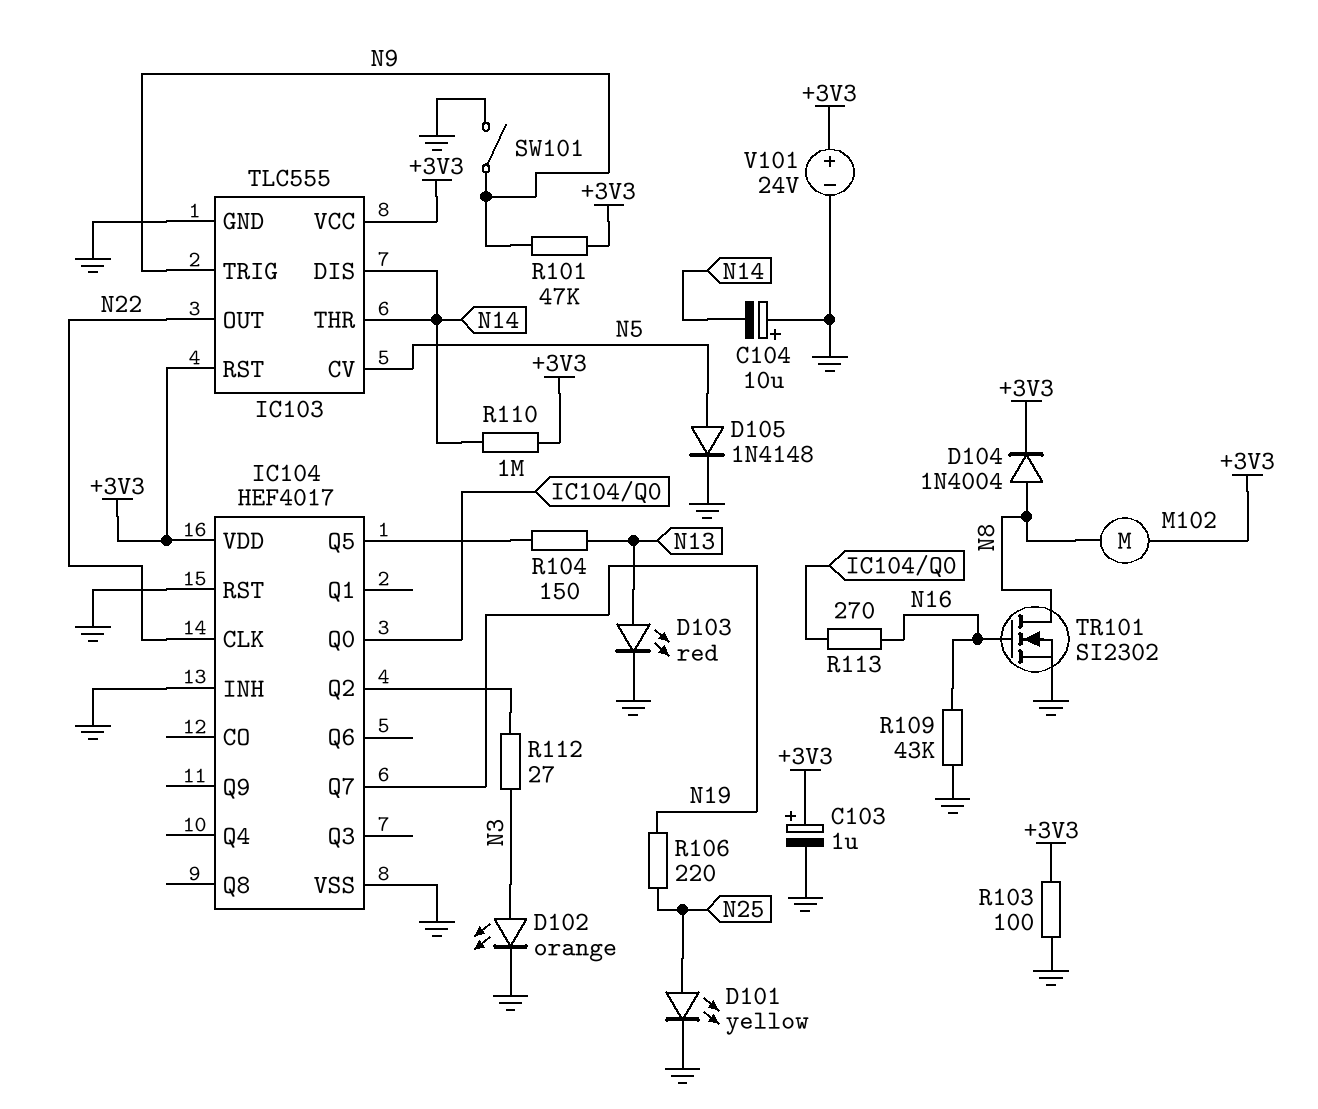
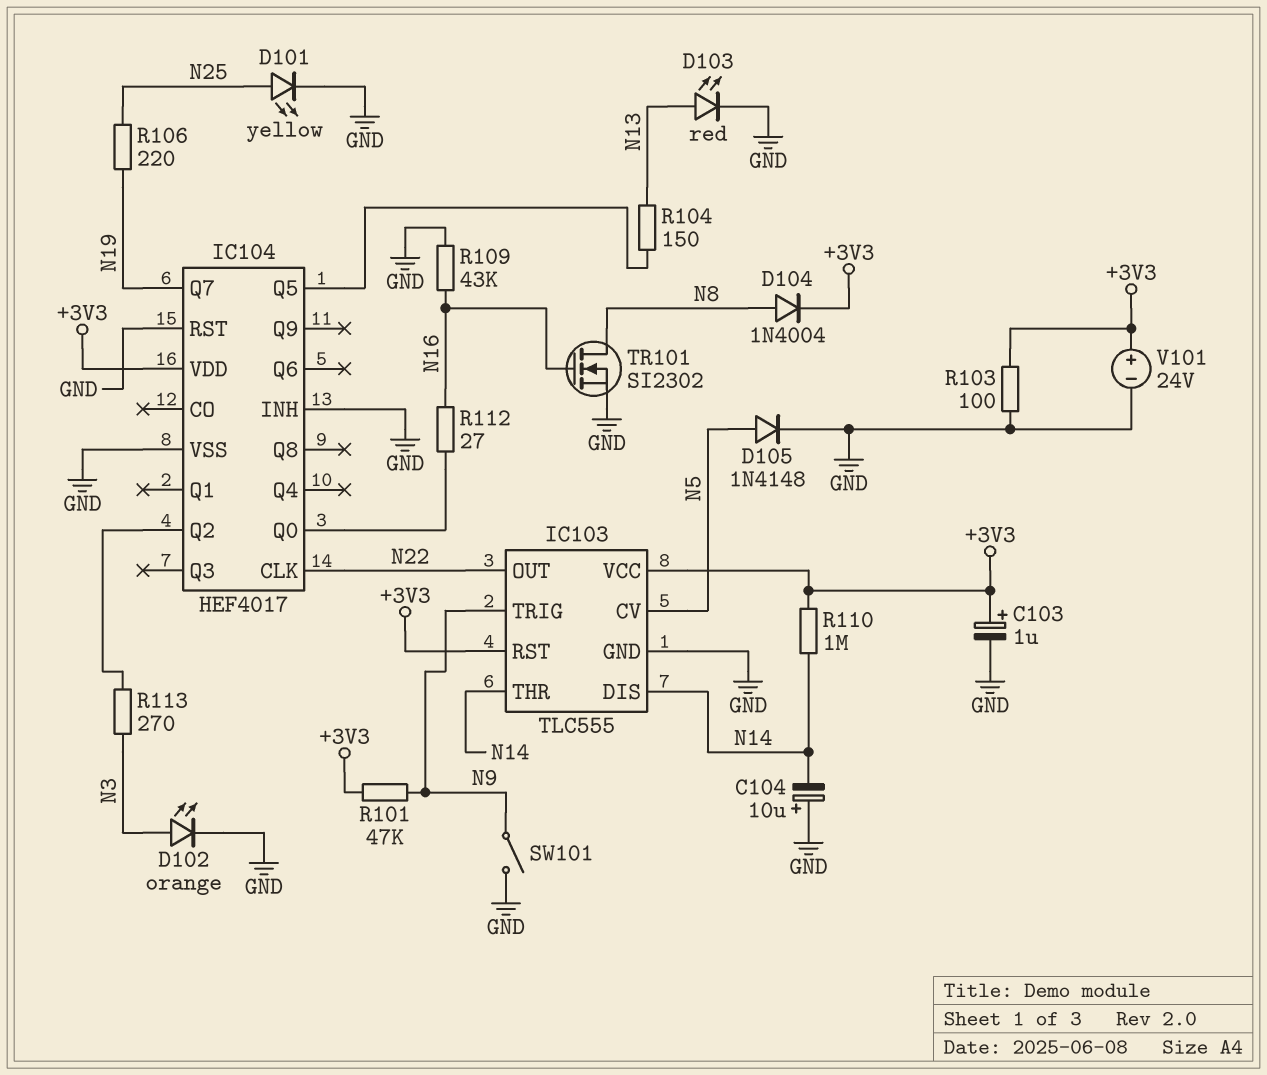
M102: motor (+3V3, N8) -> none
R112: 27 (IC104/Q2, N3) -> 27 (IC104/Q0, N16)
R113: 270 (IC104/Q0, N16) -> 270 (IC104/Q2, N3)

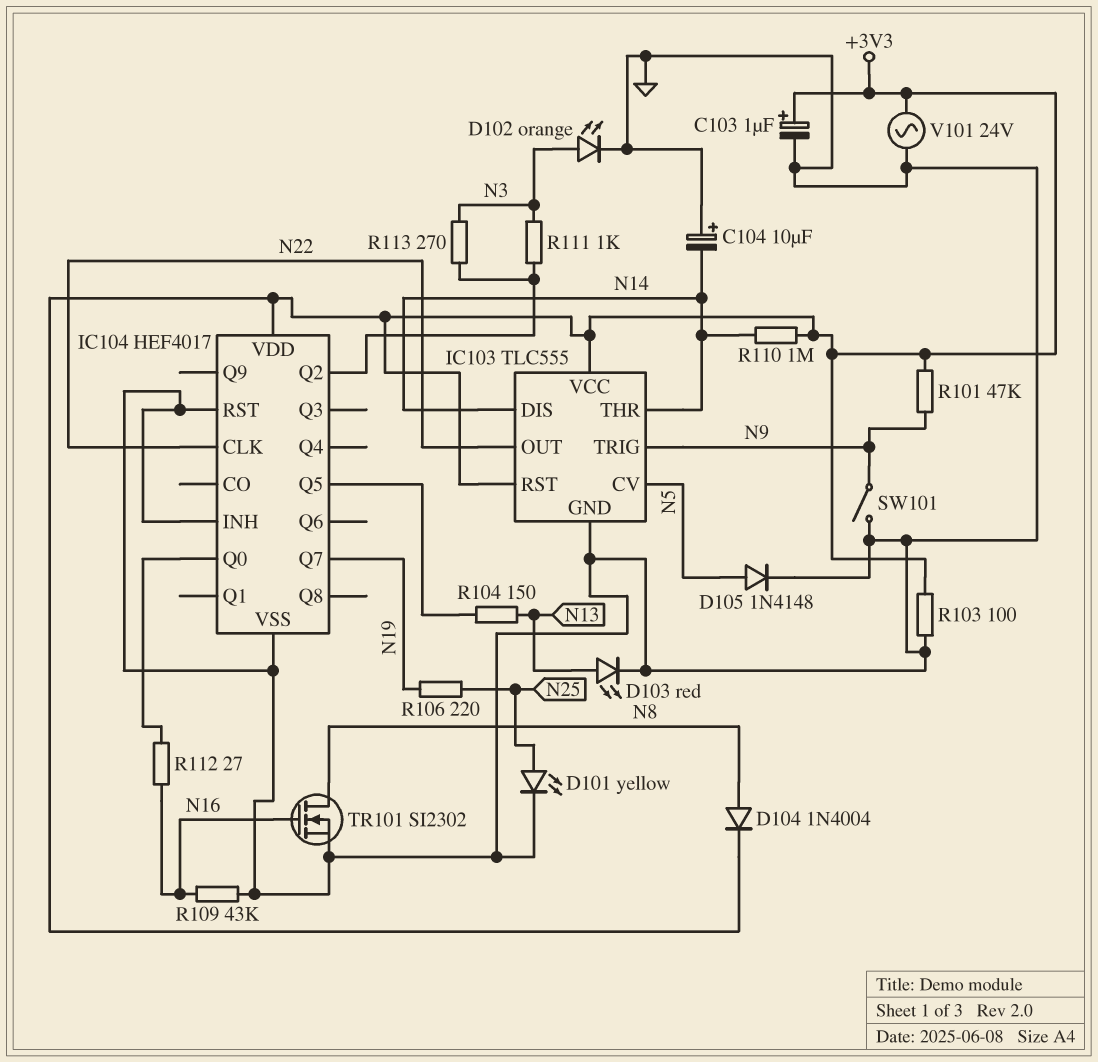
R111: none -> 1k (IC104/Q2, N3)
V101: 24V (plus +3V3, minus GND) -> AC 24V (+3V3, GND)

